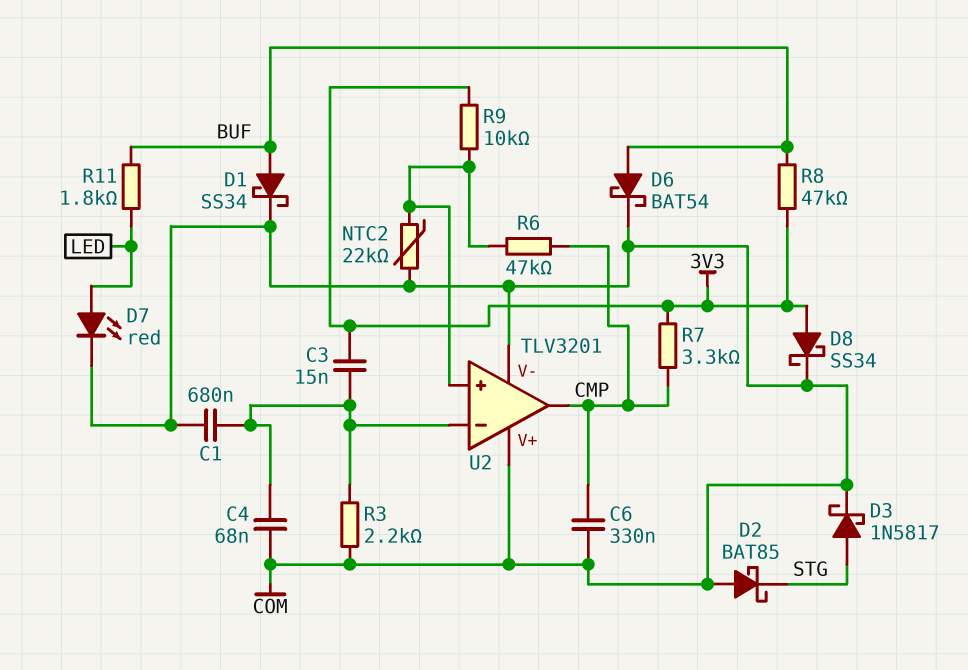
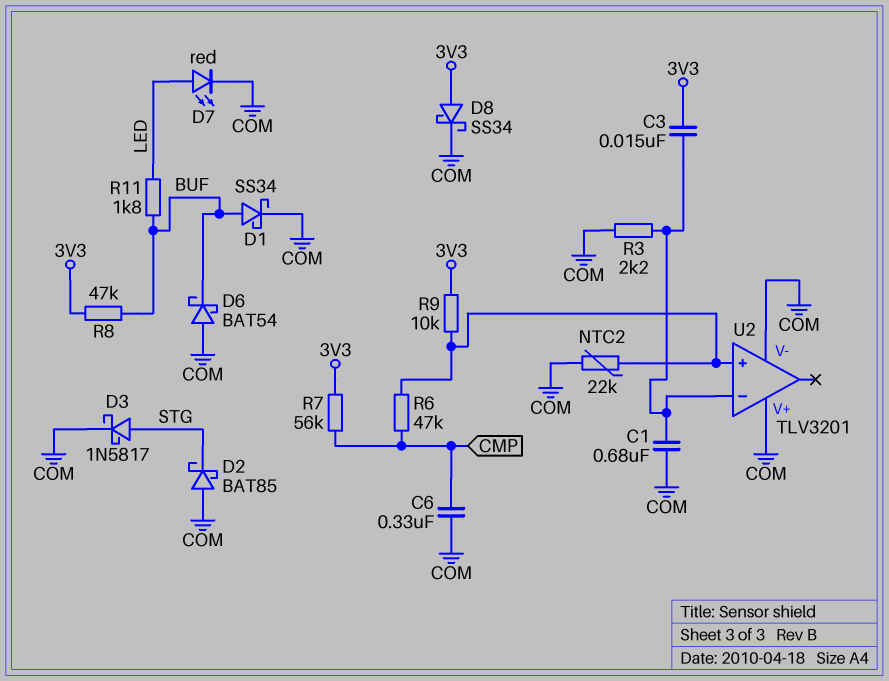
C4: 68nF (COM, U2/in-) -> none
D6: schottky BAT54 (A BUF, K COM) -> schottky BAT54 (A COM, K BUF)
R7: 3.3k (3V3, CMP) -> 56k (3V3, CMP)
U2 pin out: CMP -> none

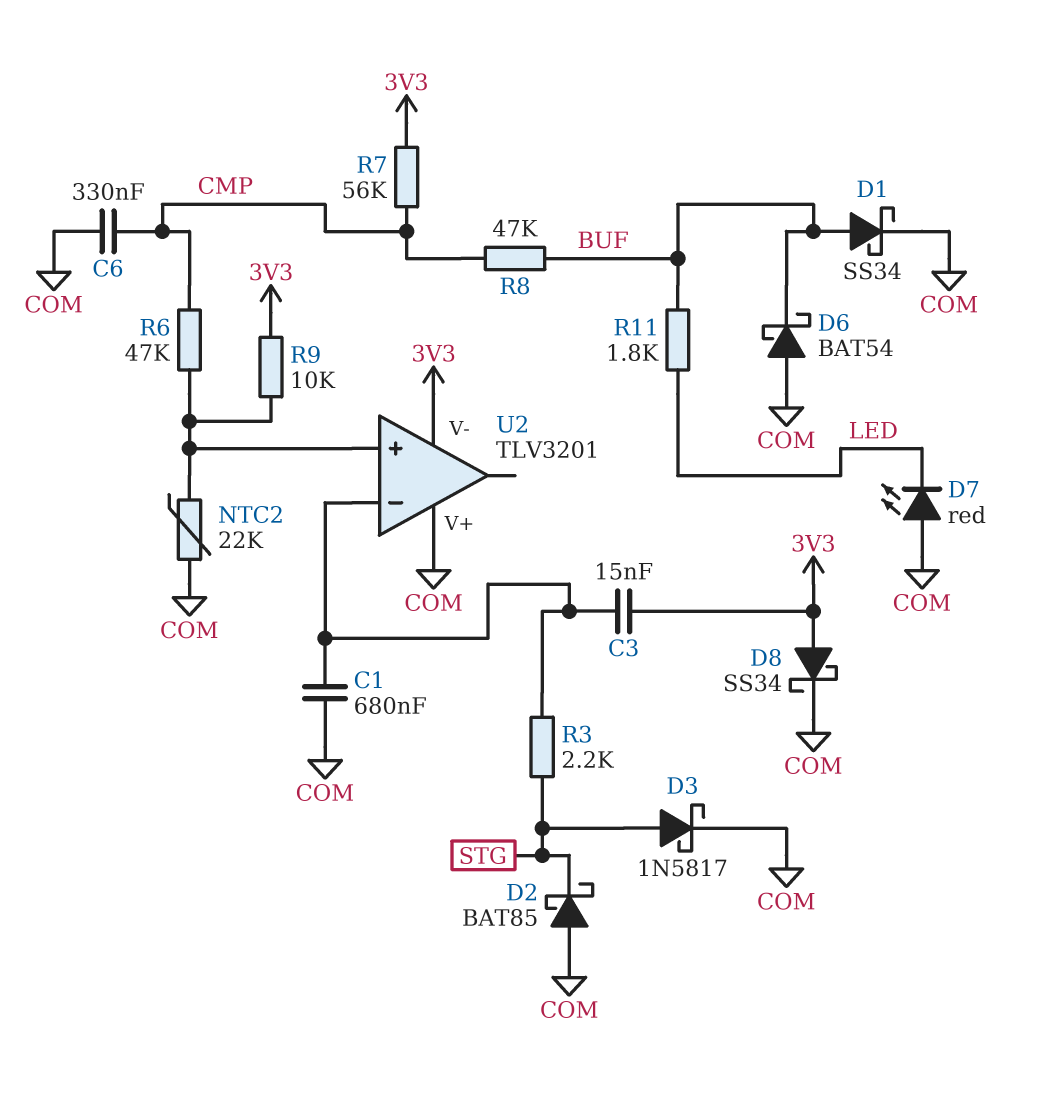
D7: LED red (A LED, K COM) -> LED red (A COM, K LED)
R3: 2.2k (COM, U2/in-) -> 2.2k (STG, U2/in-)
R8: 47k (3V3, BUF) -> 47k (BUF, CMP)
U2 pin V-: COM -> 3V3

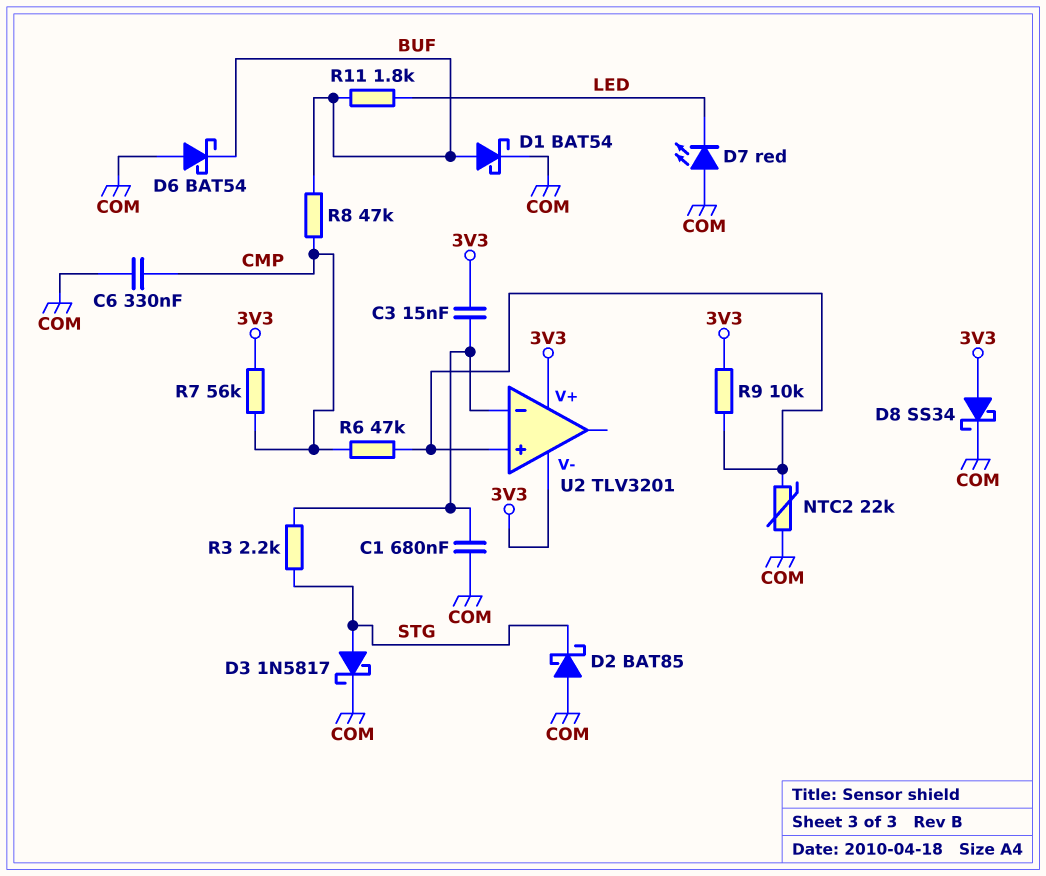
D1: schottky SS34 (A BUF, K COM) -> schottky BAT54 (A BUF, K COM)
U2 pin V+: COM -> 3V3

